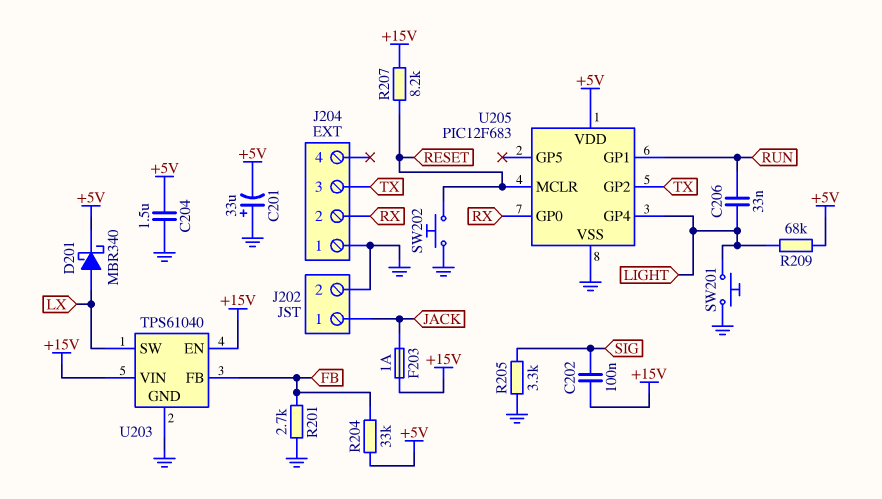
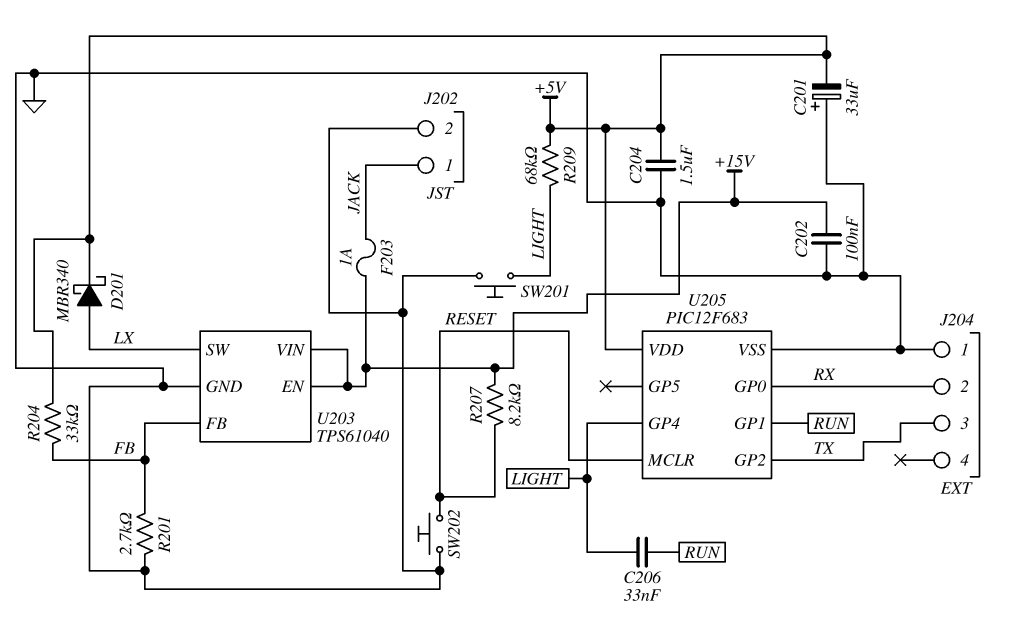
C202: 100nF (+15V, SIG) -> 100nF (+15V, GND)
R205: 3.3k (GND, SIG) -> none

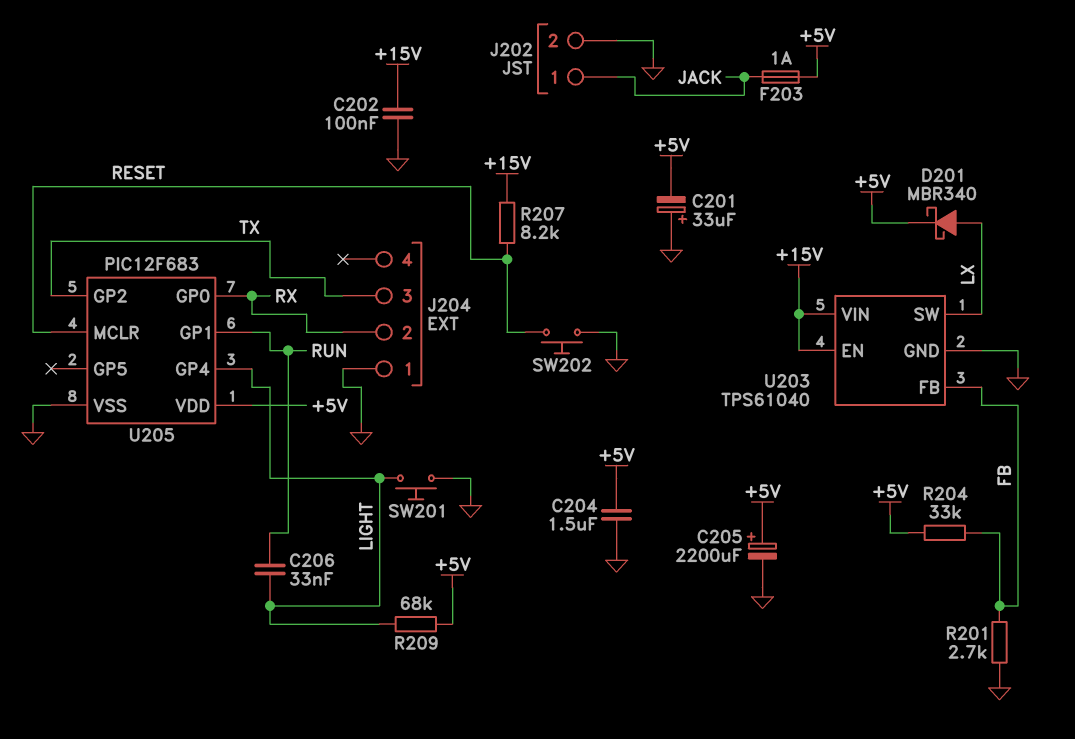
C205: none -> 2200uF (plus +5V, minus GND)
F203: 1A (+15V, JACK) -> 1A (+5V, JACK)

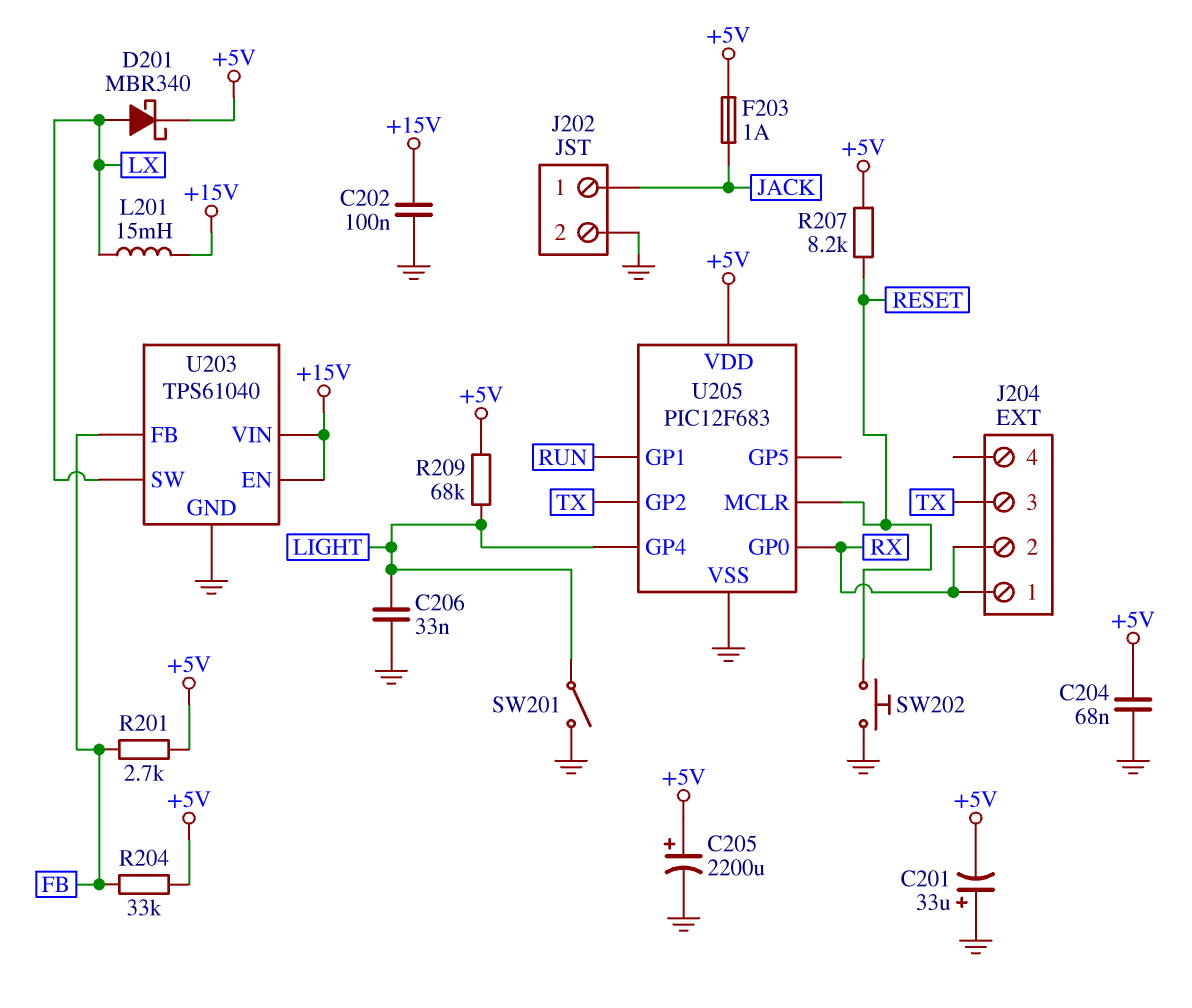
C204: 1.5uF (+5V, GND) -> 68nF (+5V, GND)
C206: 33nF (LIGHT, RUN) -> 33nF (GND, LIGHT)
J204 pin 1: GND -> RX
L201: none -> 15mH (+15V, LX)
R201: 2.7k (FB, GND) -> 2.7k (+5V, FB)
R207: 8.2k (+15V, RESET) -> 8.2k (+5V, RESET)
SW201: button (GND, LIGHT) -> switch (GND, LIGHT)

